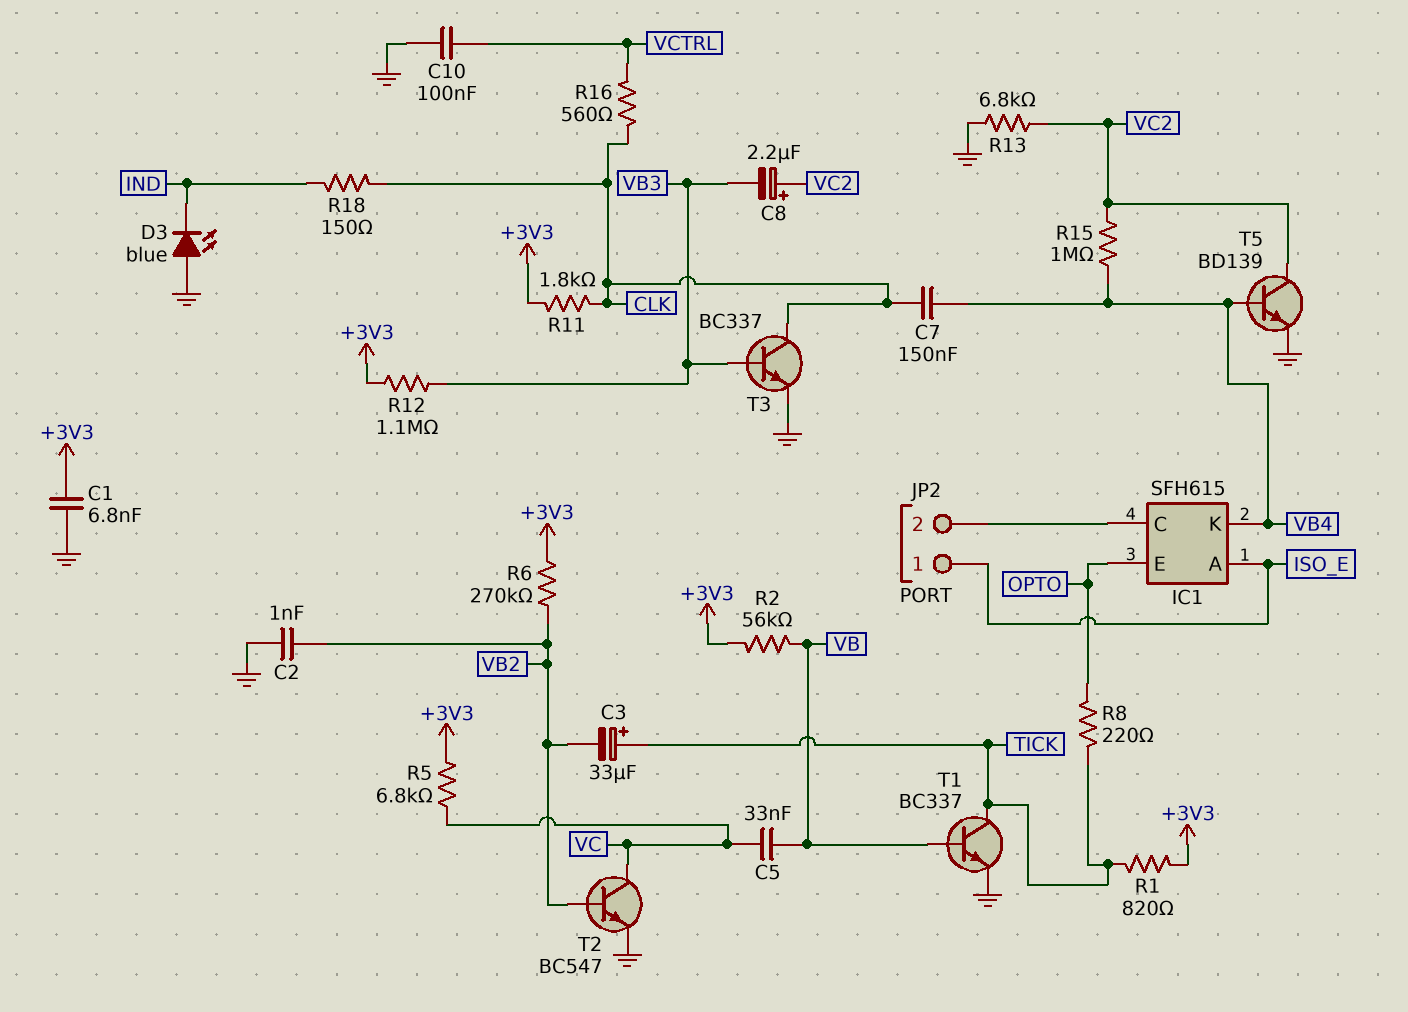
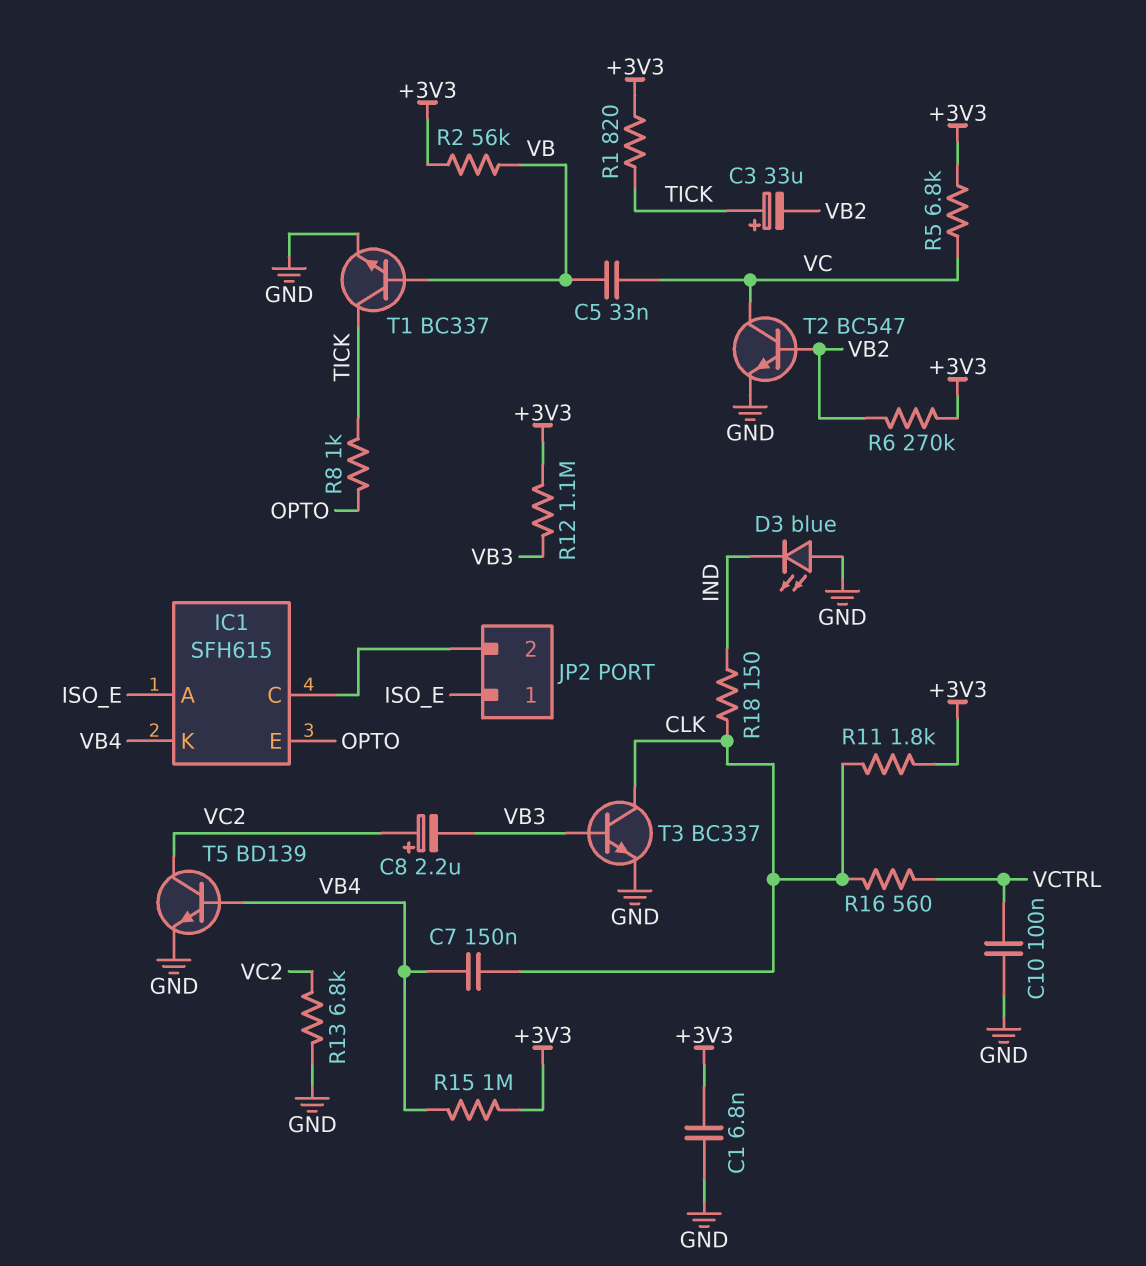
C2: 1nF (GND, VB2) -> none
R8: 220 (OPTO, TICK) -> 1k (OPTO, TICK)
R15: 1M (VB4, VC2) -> 1M (+3V3, VB4)

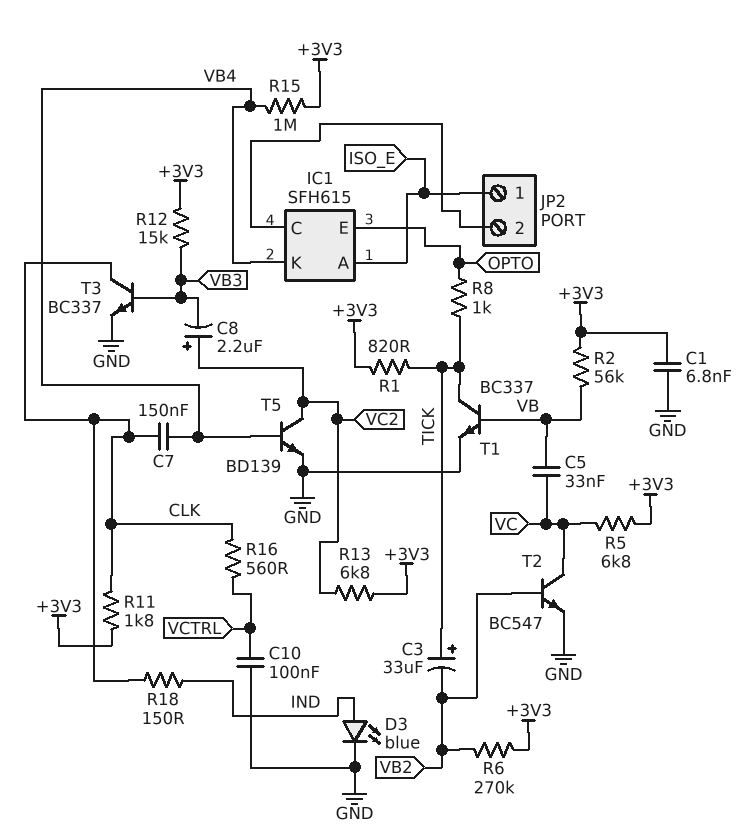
D3: LED blue (A GND, K IND) -> LED blue (A IND, K GND)
R12: 1.1M (+3V3, VB3) -> 15k (+3V3, VB3)
R13: 6.8k (GND, VC2) -> 6.8k (+3V3, VC2)

